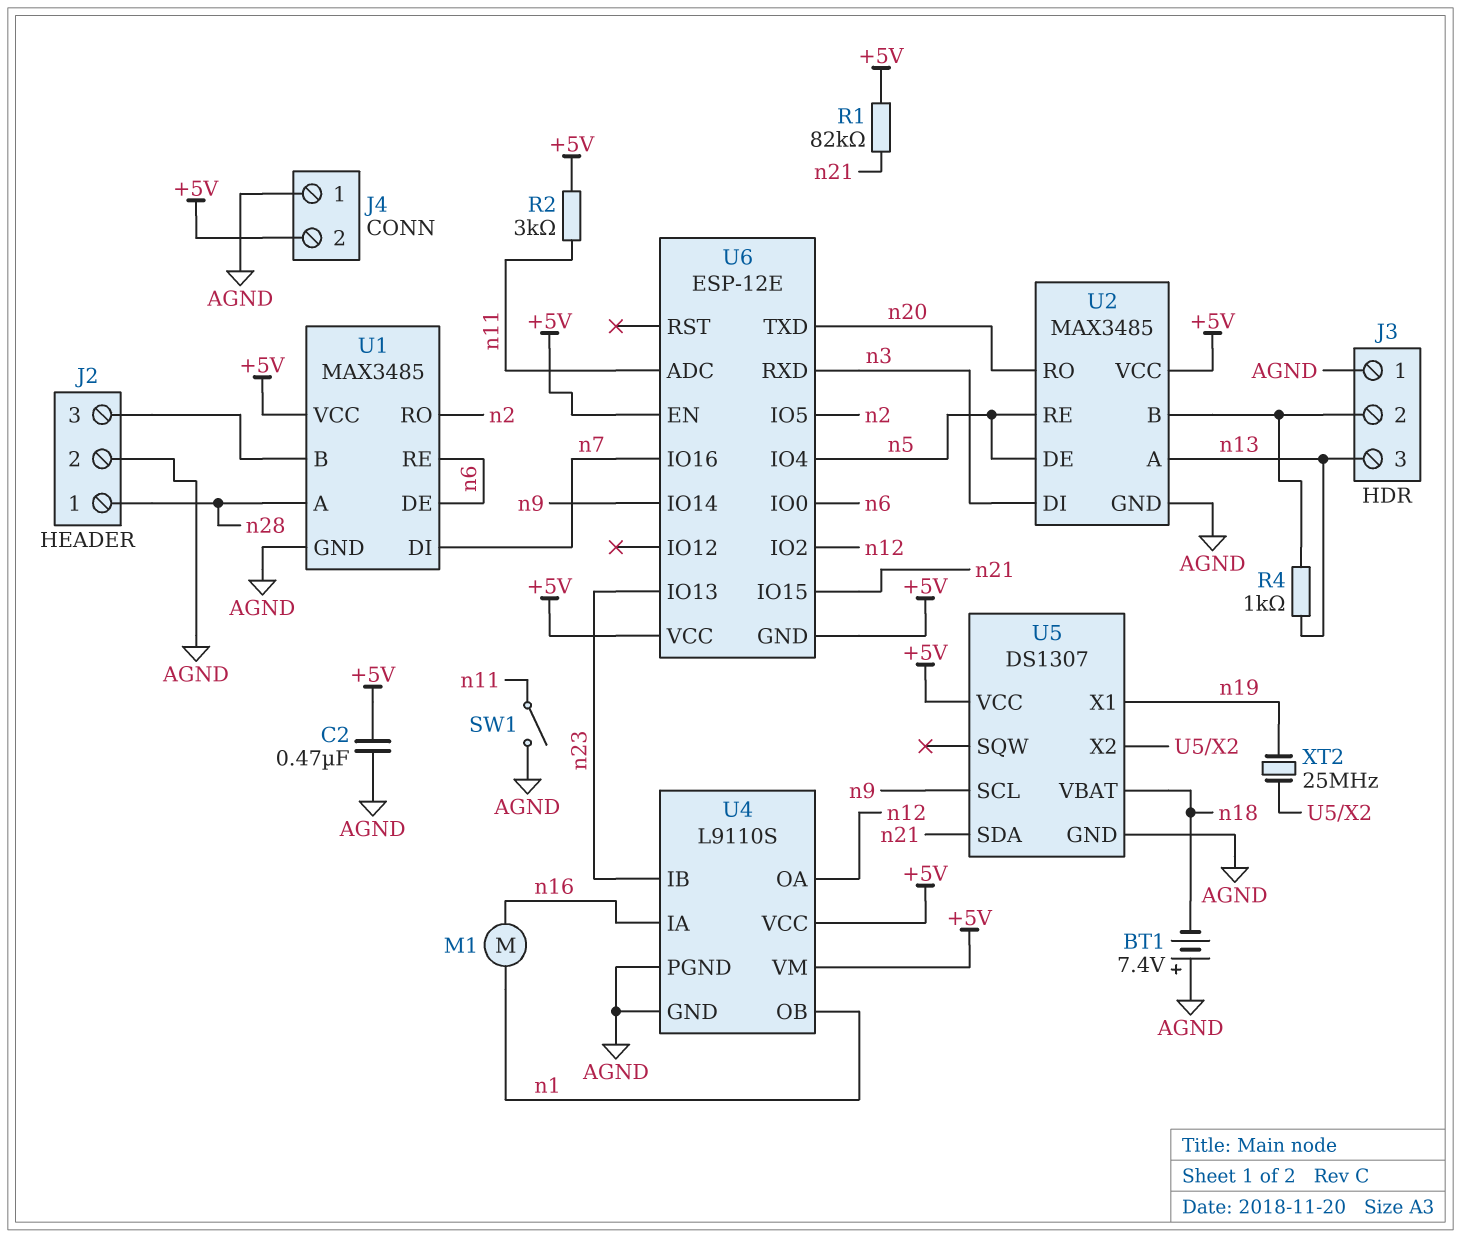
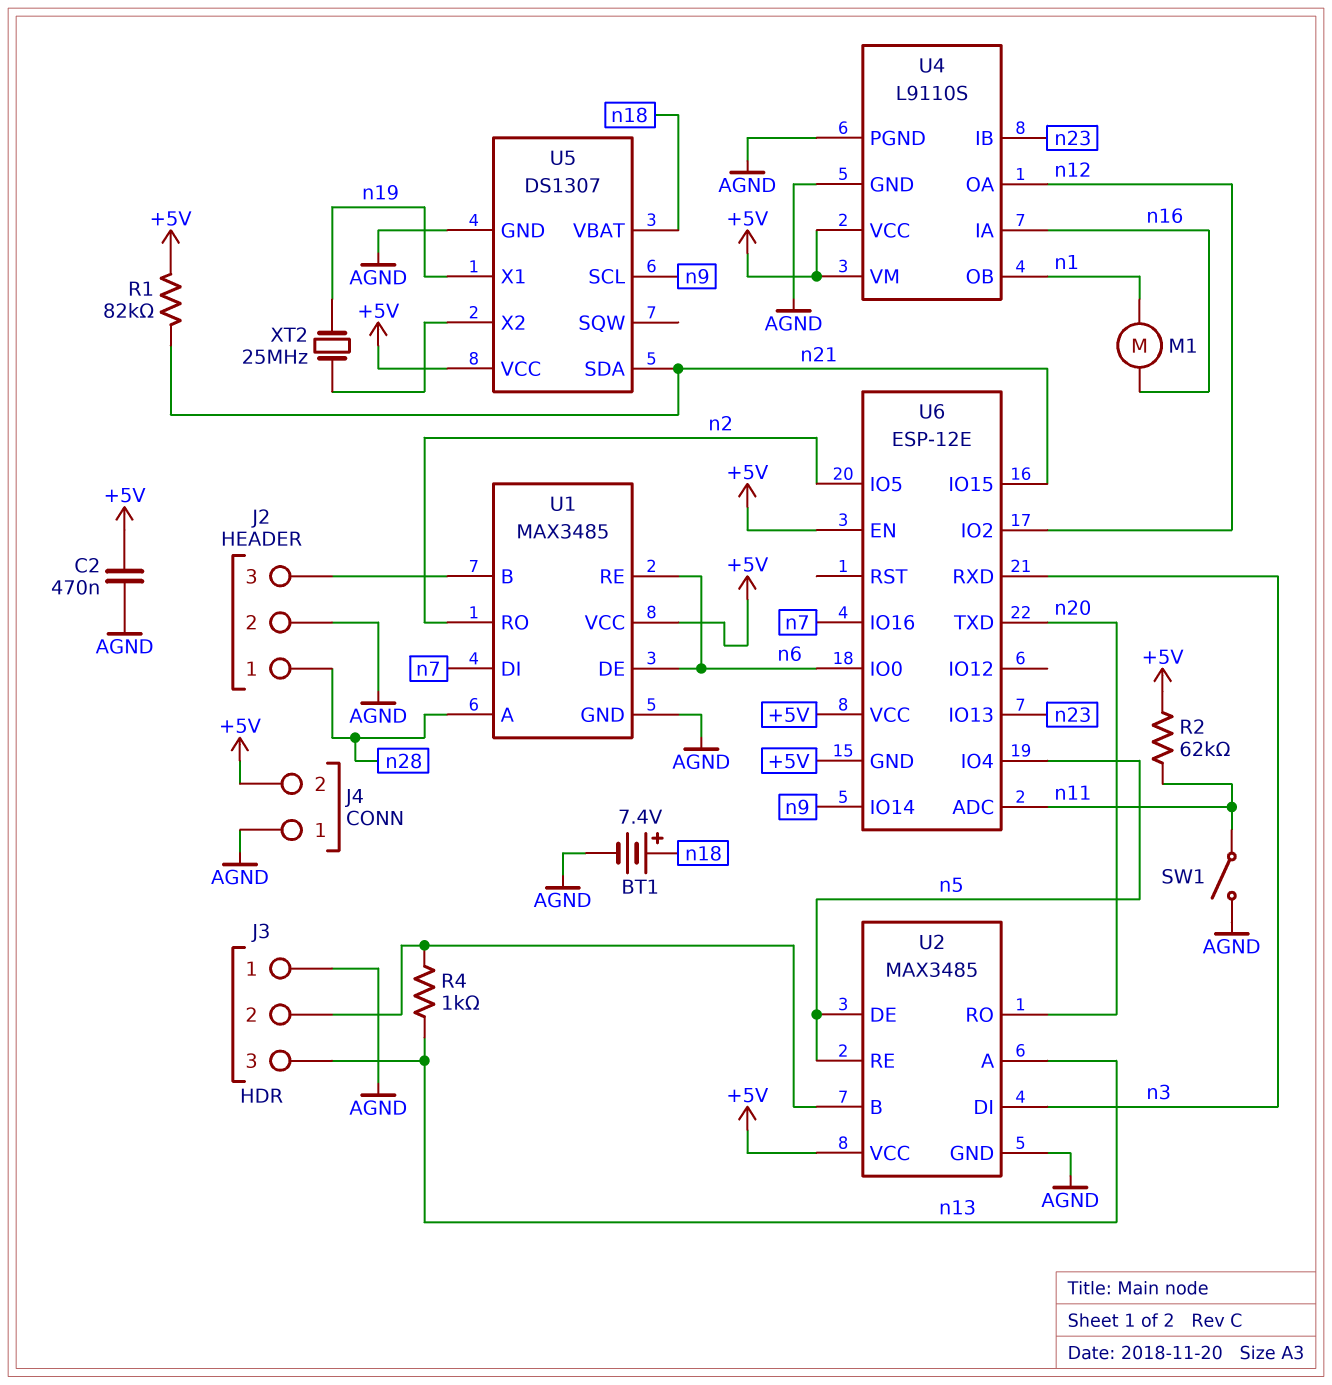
BT1: 7.4V (plus AGND, minus n18) -> 7.4V (plus n18, minus AGND)
R2: 3k (+5V, n11) -> 62k (+5V, n11)

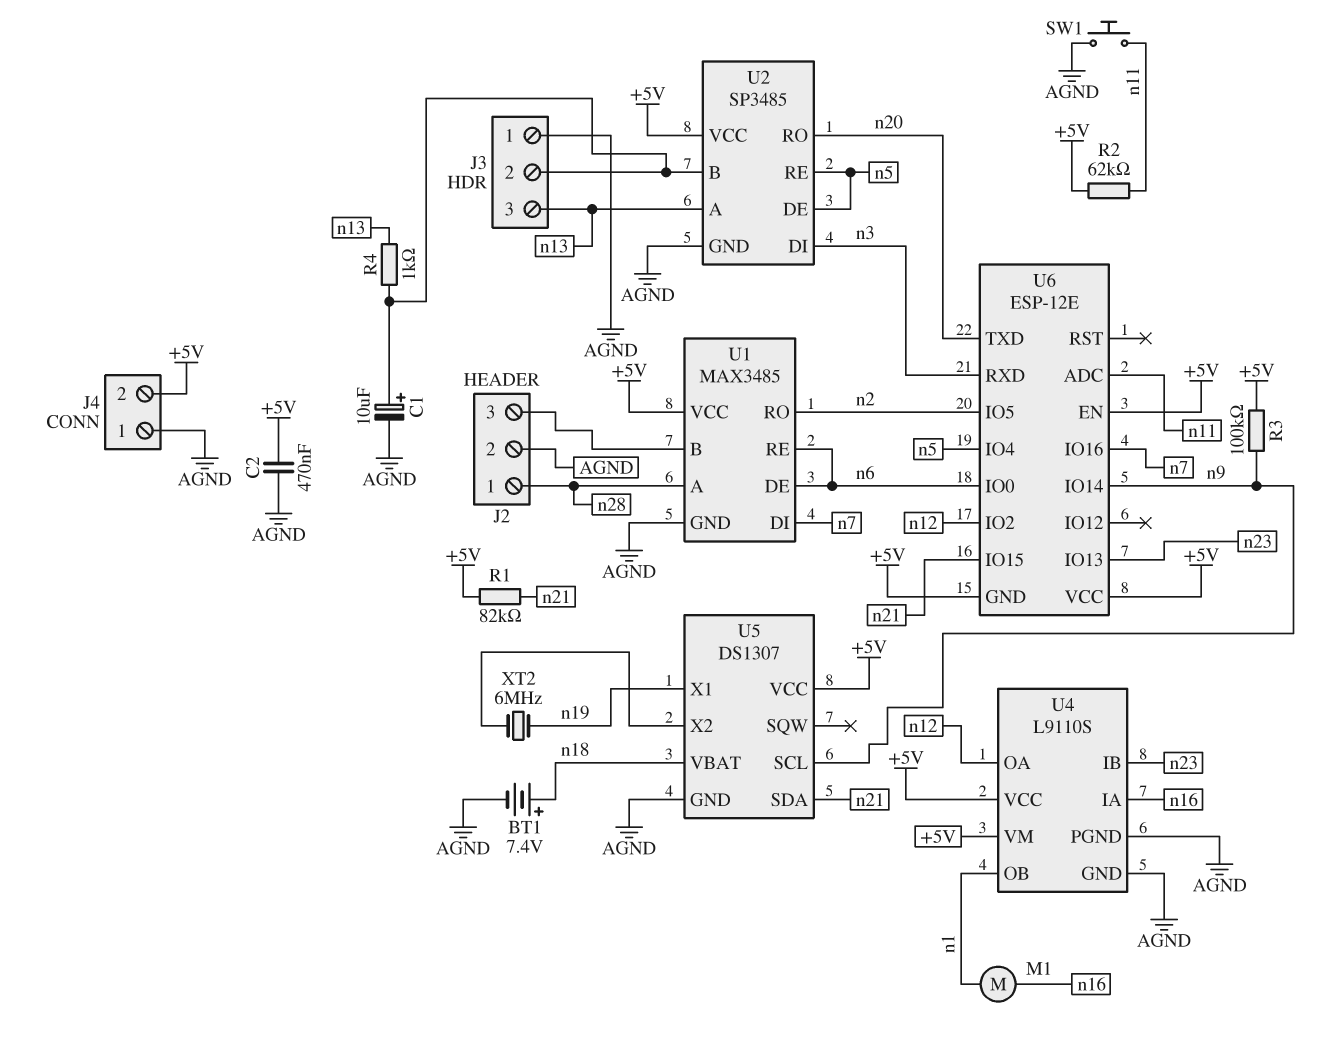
C1: none -> 10uF (plus J3/2, minus AGND)
R3: none -> 100k (+5V, n9)
SW1: switch (AGND, n11) -> button (AGND, n11)
U2: MAX3485 -> SP3485
XT2: 25MHz (U5/X2, n19) -> 6MHz (U5/X2, n19)

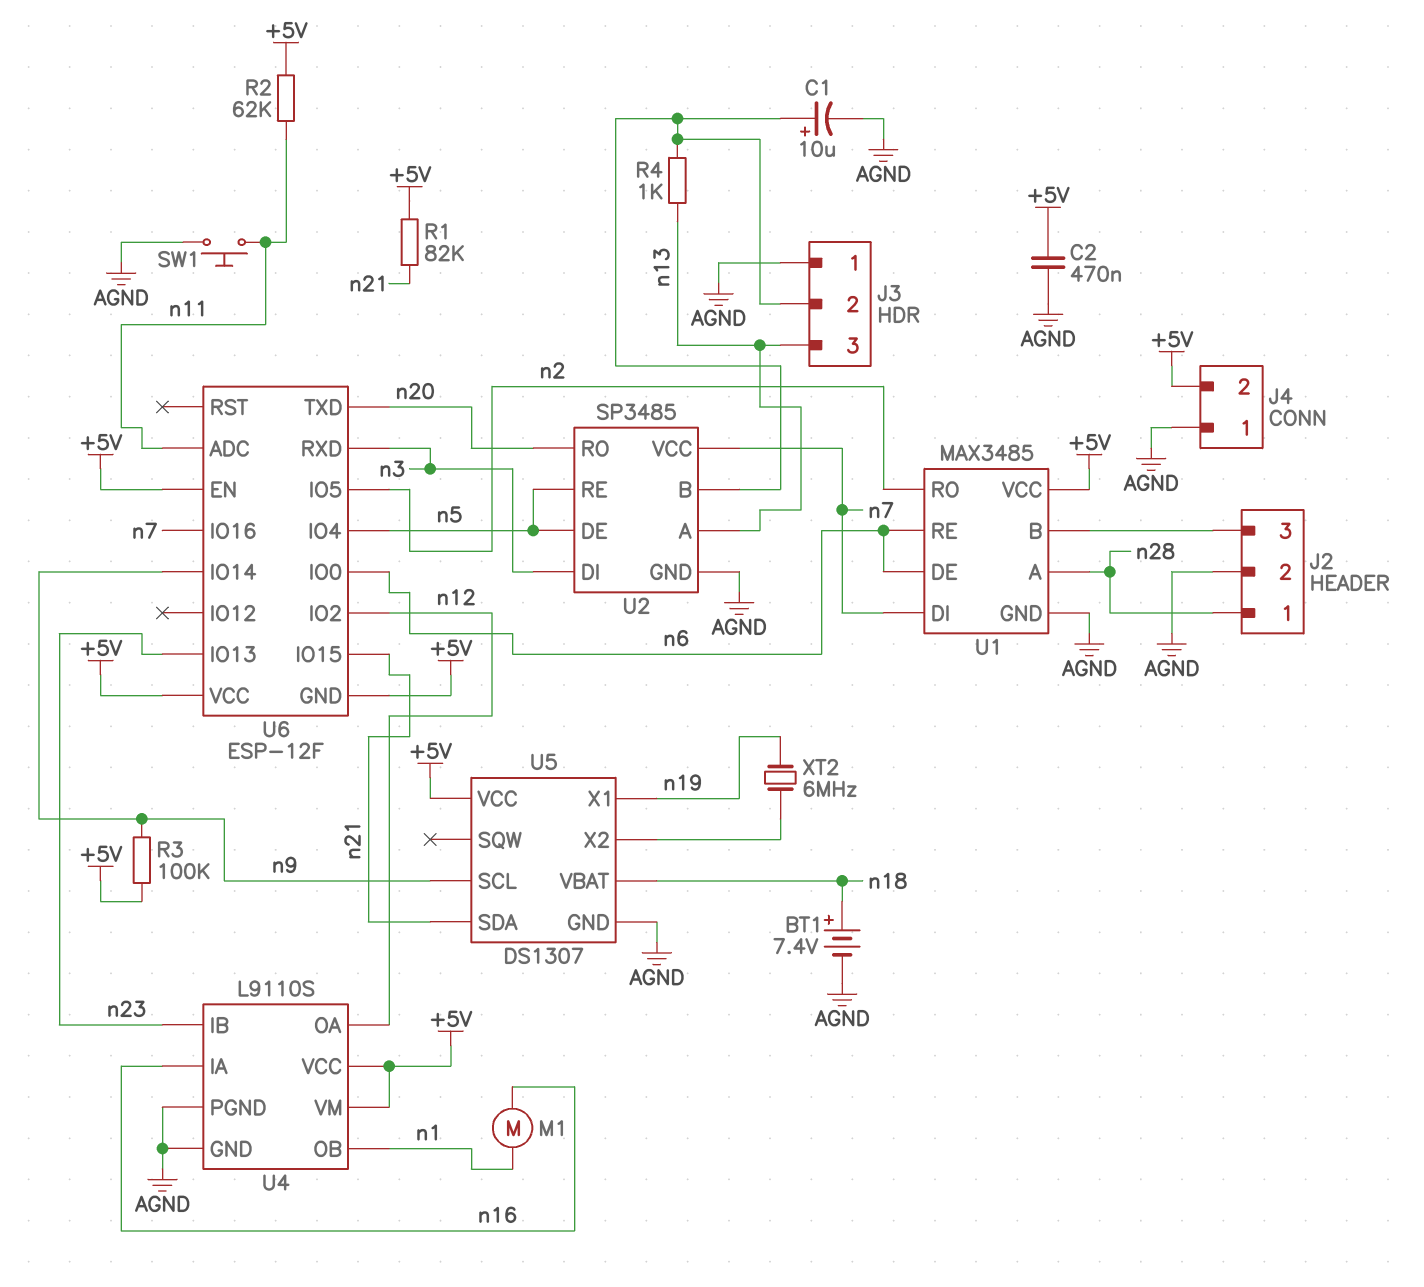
U2 pin VCC: +5V -> n7
U6: ESP-12E -> ESP-12F

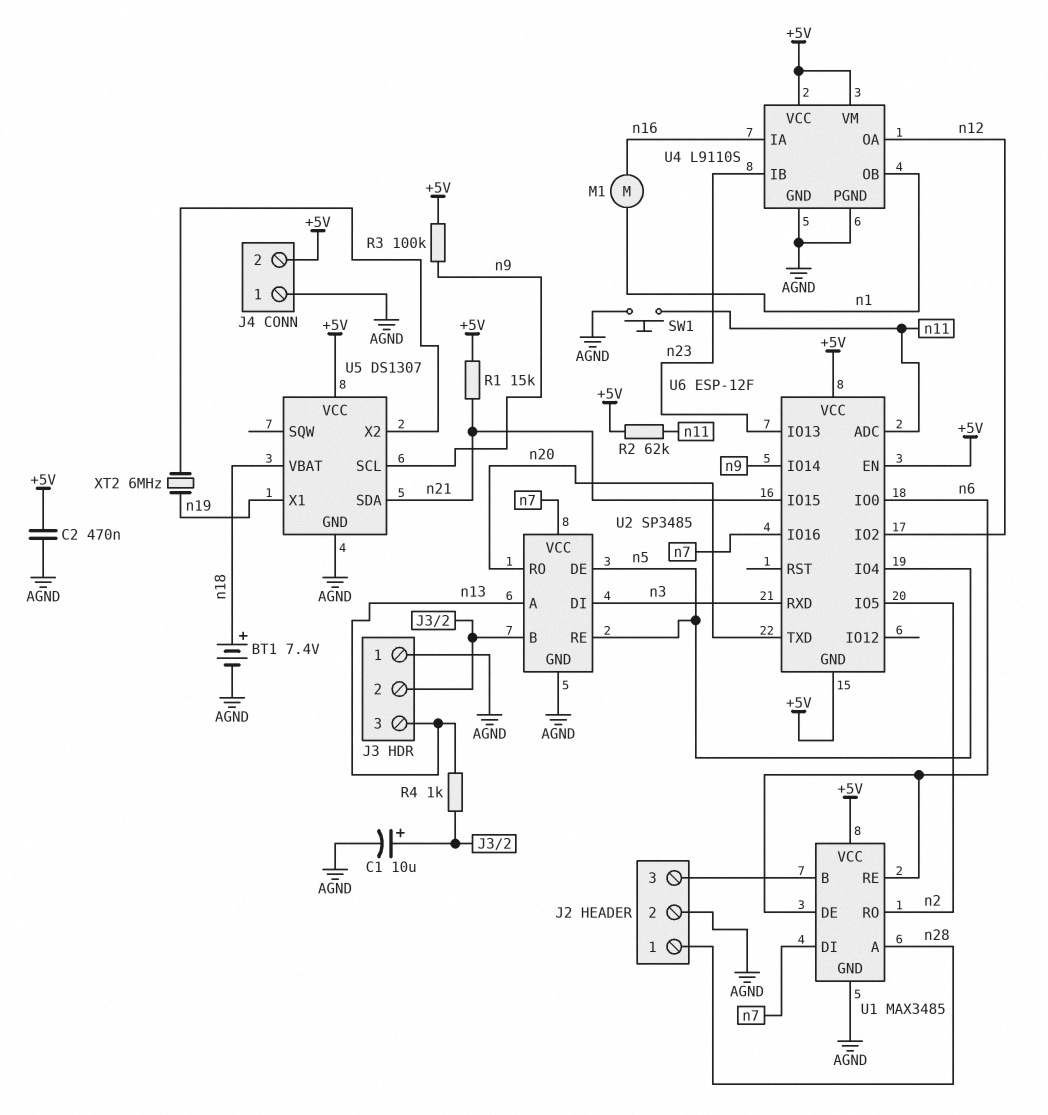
R1: 82k (+5V, n21) -> 15k (+5V, n21)

